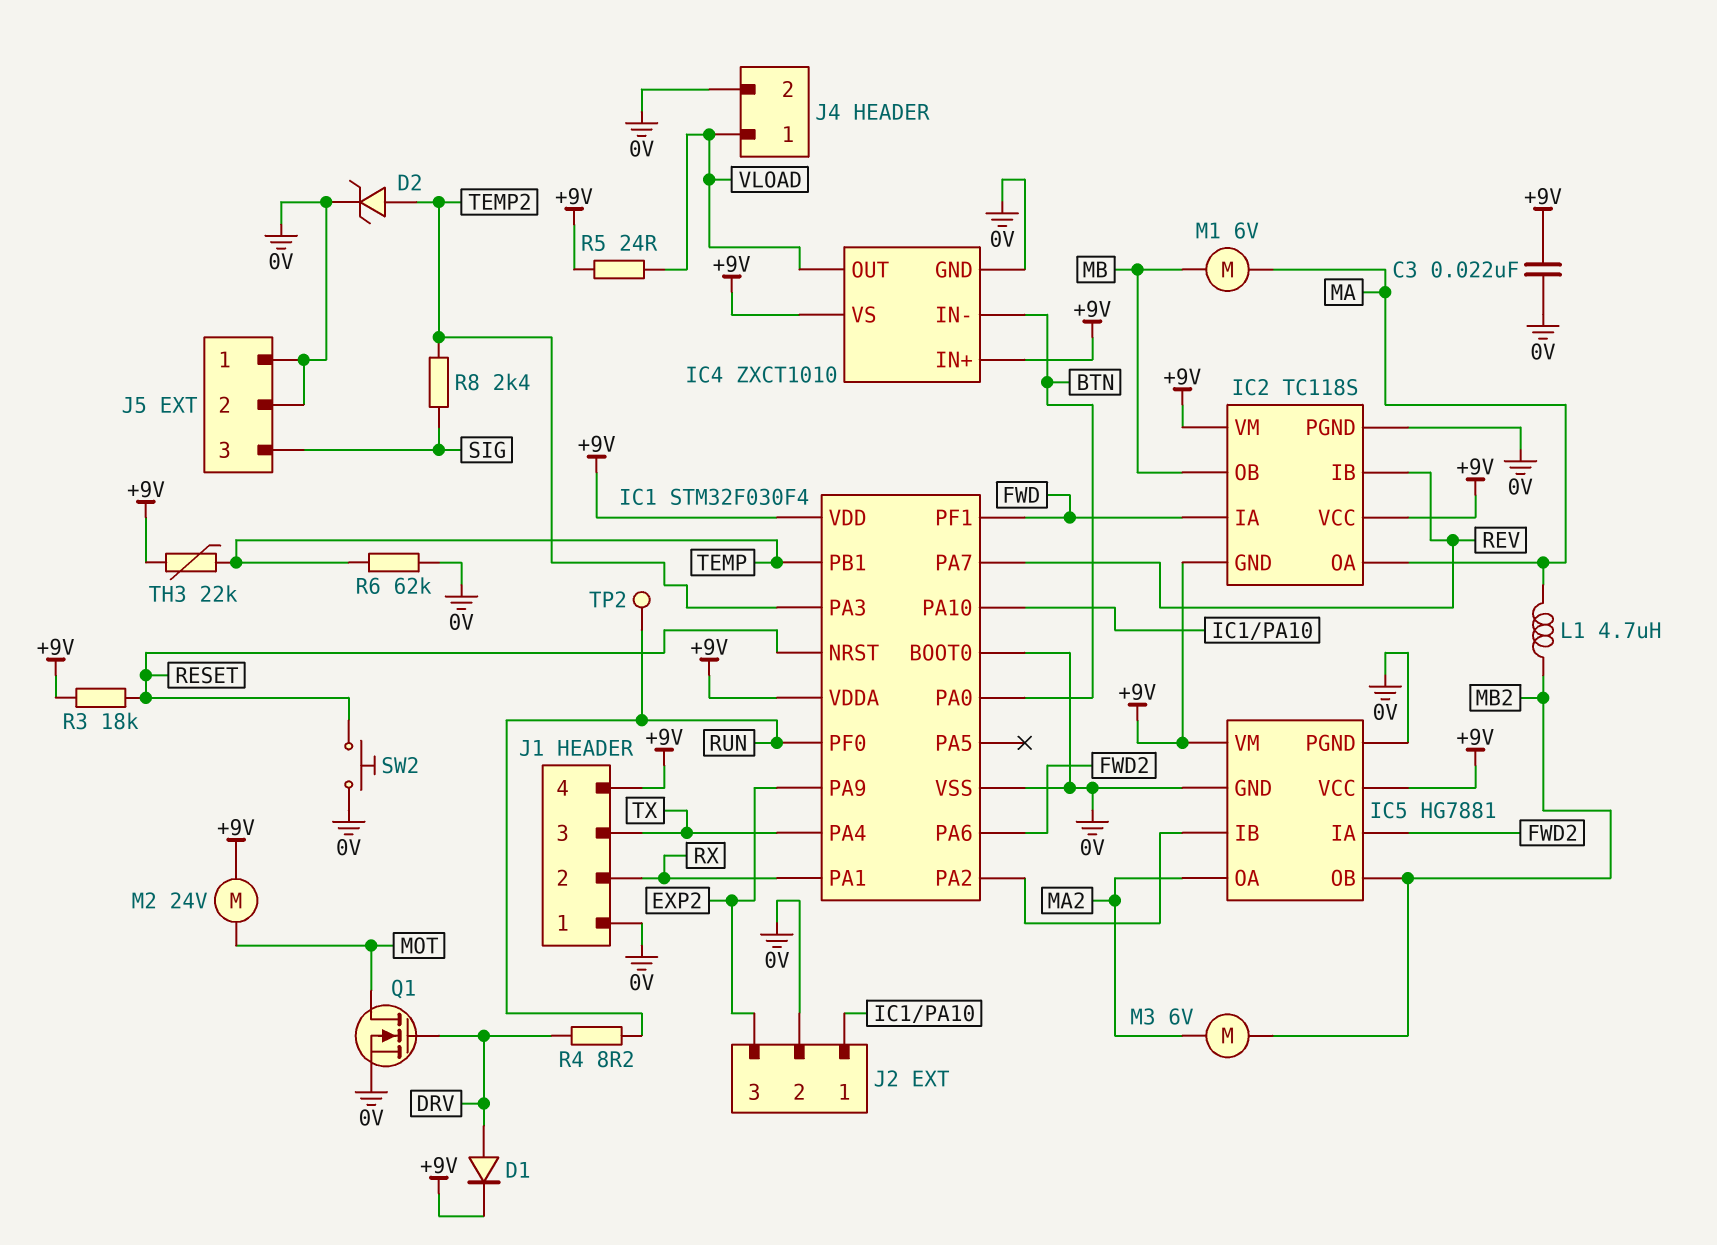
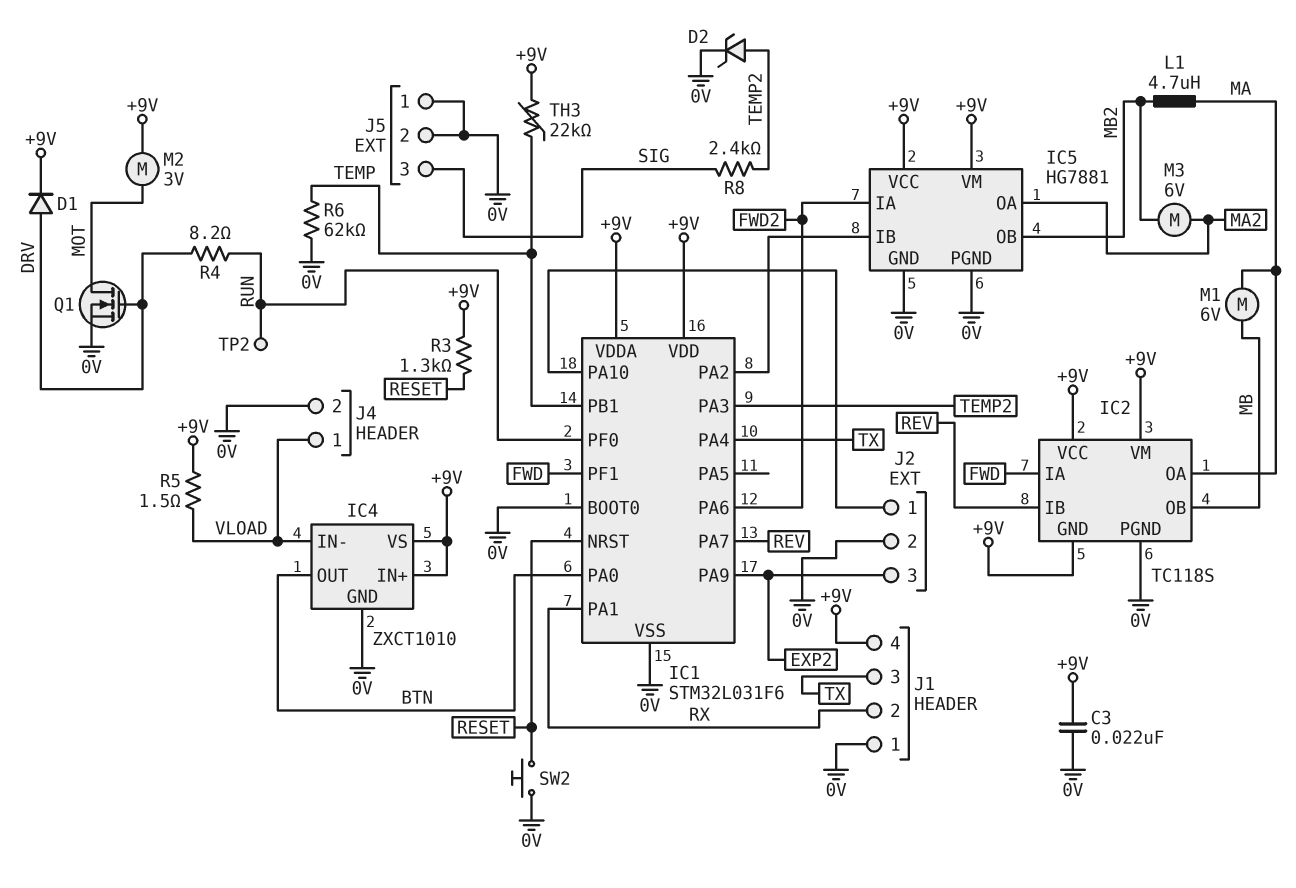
IC1: STM32F030F4 -> STM32L031F6
IC4 pin IN-: BTN -> VLOAD
IC4 pin OUT: VLOAD -> BTN
M2: motor 24V (+9V, MOT) -> motor 3V (+9V, MOT)
R3: 18k (+9V, RESET) -> 1.3k (+9V, RESET)
R5: 24 (+9V, VLOAD) -> 1.5 (+9V, VLOAD)

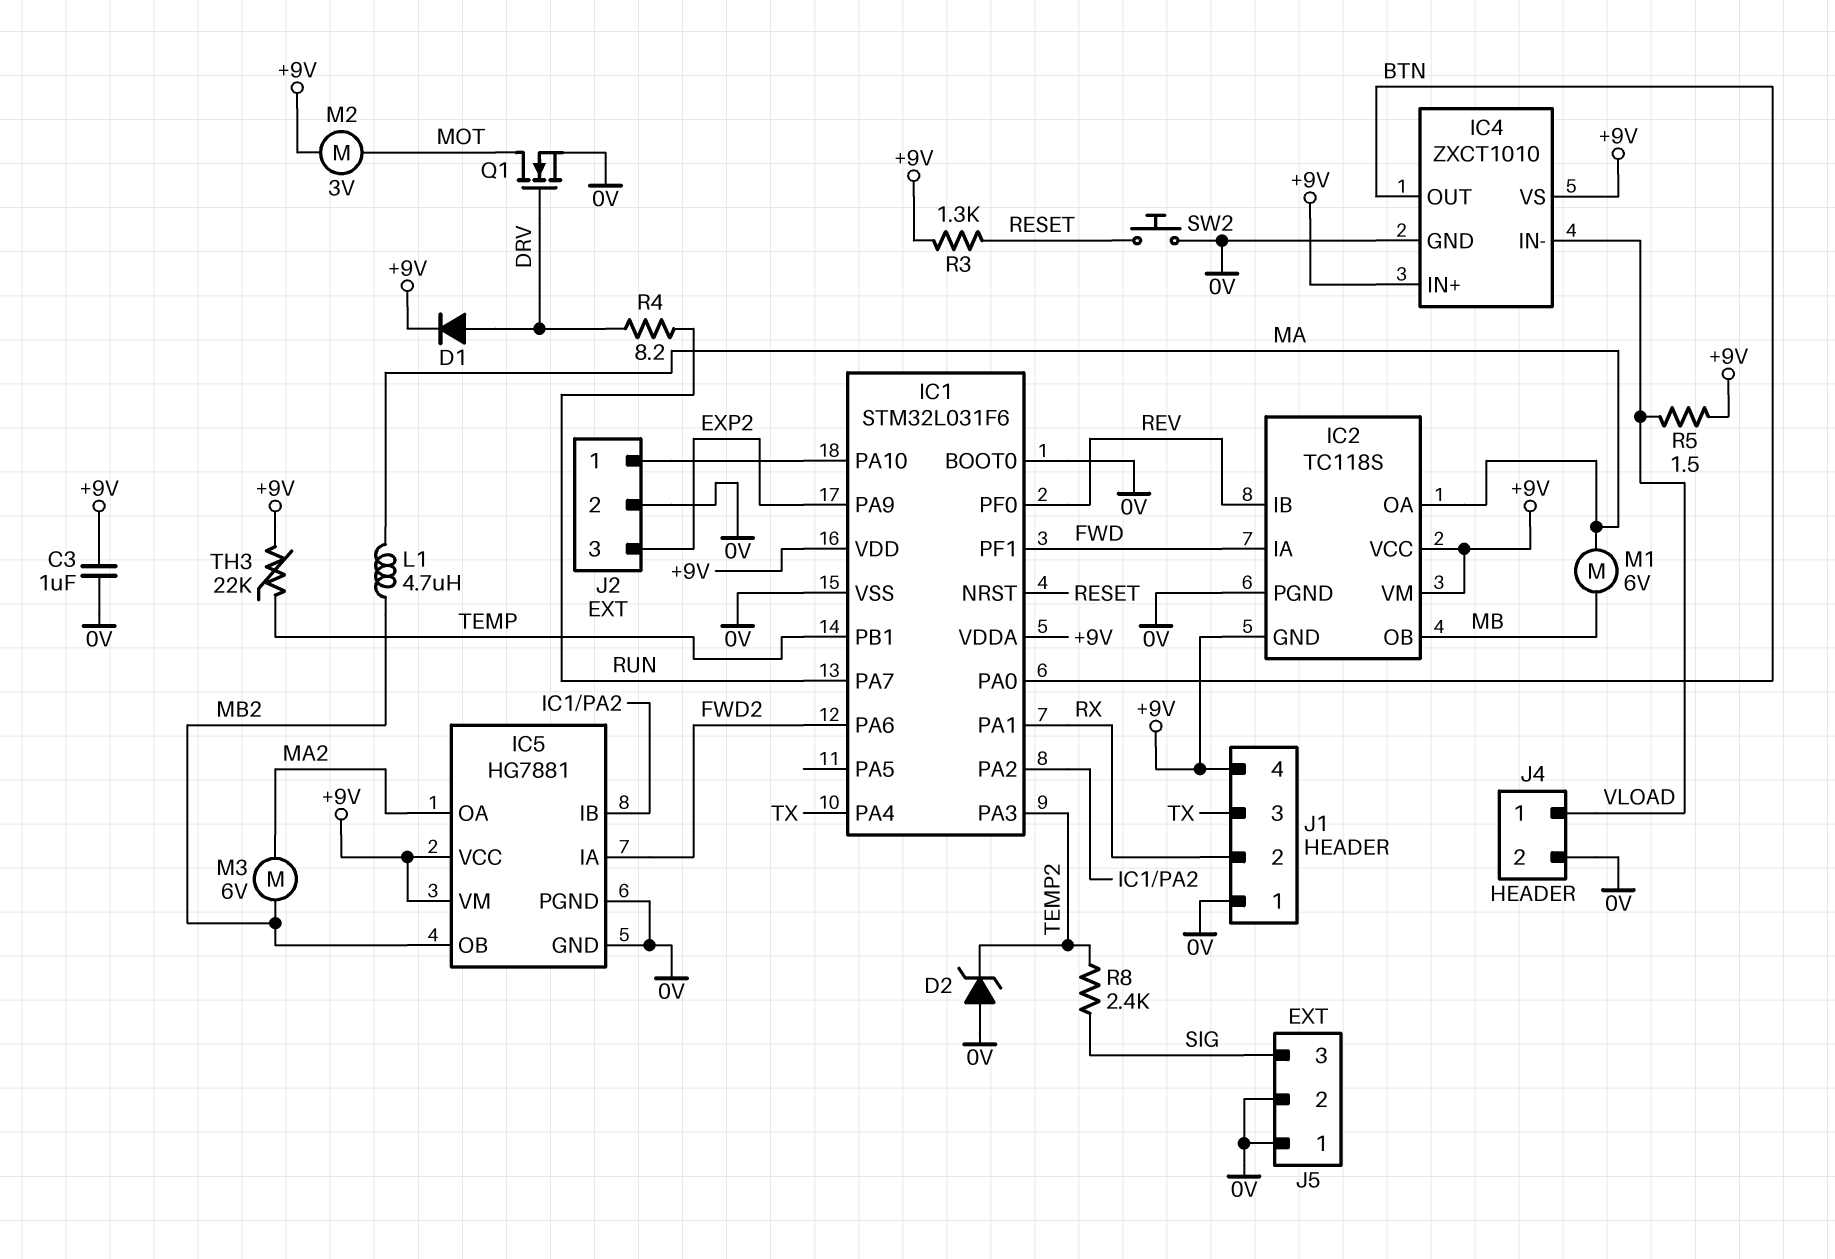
C3: 22nF (+9V, 0V) -> 1uF (+9V, 0V)
D2: zener (A TEMP2, K 0V) -> zener (A 0V, K TEMP2)
IC1 pin PA7: REV -> RUN
IC1 pin PF0: RUN -> REV
R6: 62k (0V, TEMP) -> none
TP2: test point (RUN) -> none

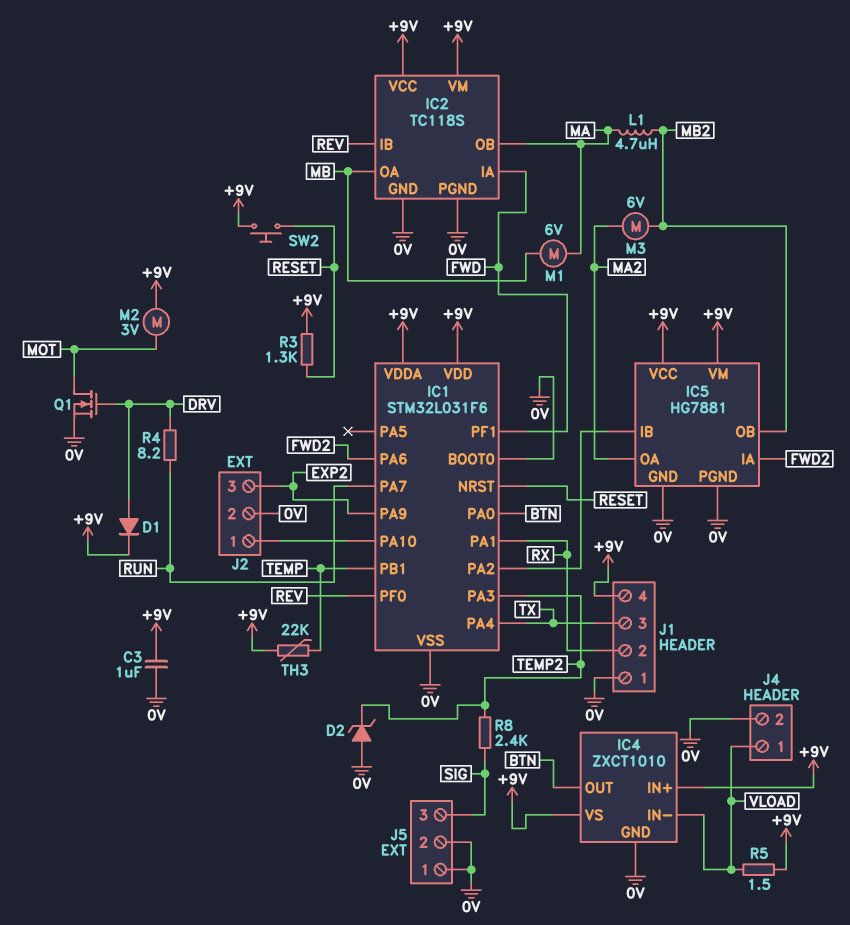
IC2 pin GND: +9V -> 0V
IC2 pin OA: MA -> MB
IC2 pin OB: MB -> MA
SW2: button (0V, RESET) -> button (+9V, RESET)

